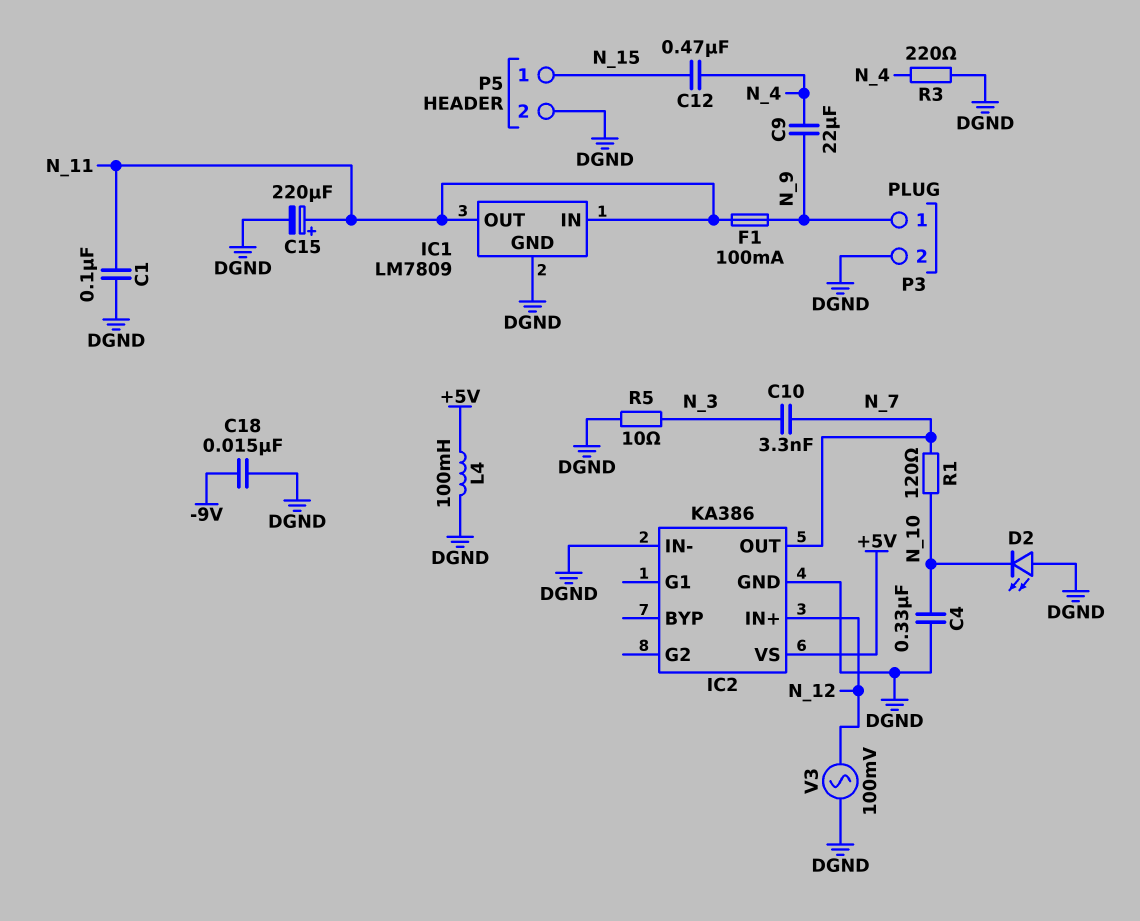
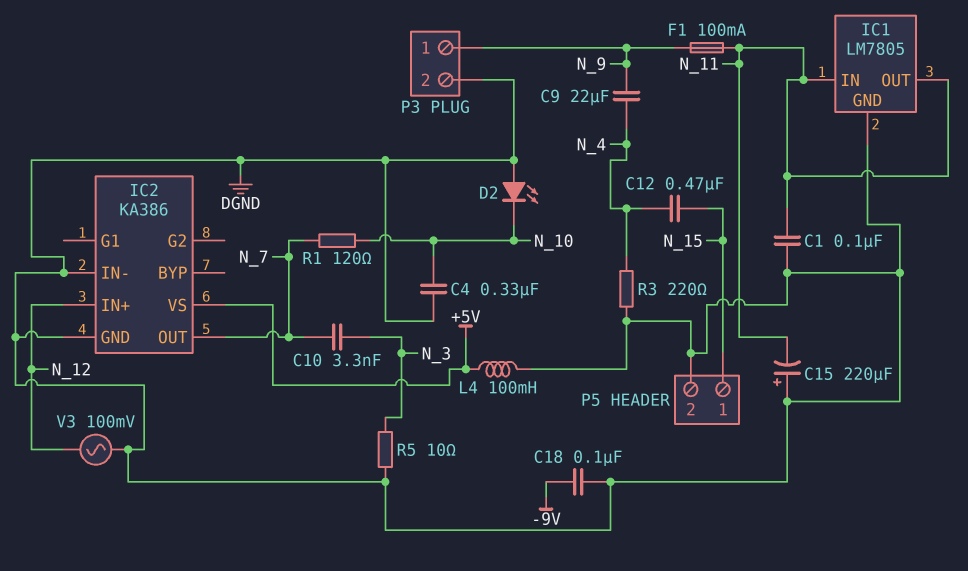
C15: 220uF (plus N_11, minus DGND) -> 220uF (plus DGND, minus N_11)
C18: 15nF (-9V, DGND) -> 100nF (-9V, DGND)
IC1: LM7809 -> LM7805

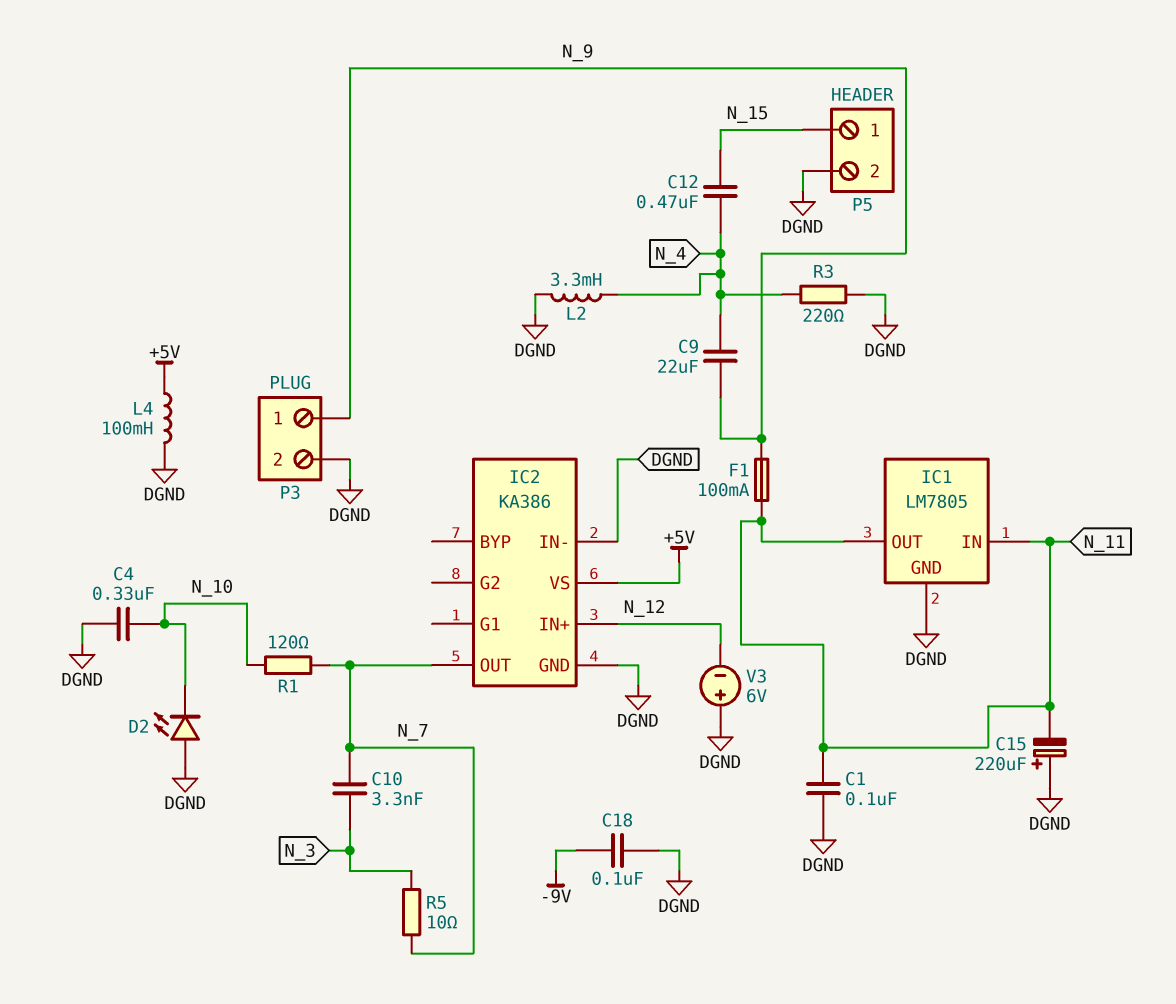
L2: none -> 3.3mH (DGND, N_4)
R5: 10 (DGND, N_3) -> 10 (N_3, N_7)
V3: AC 100mV (DGND, N_12) -> 6V (plus DGND, minus N_12)

